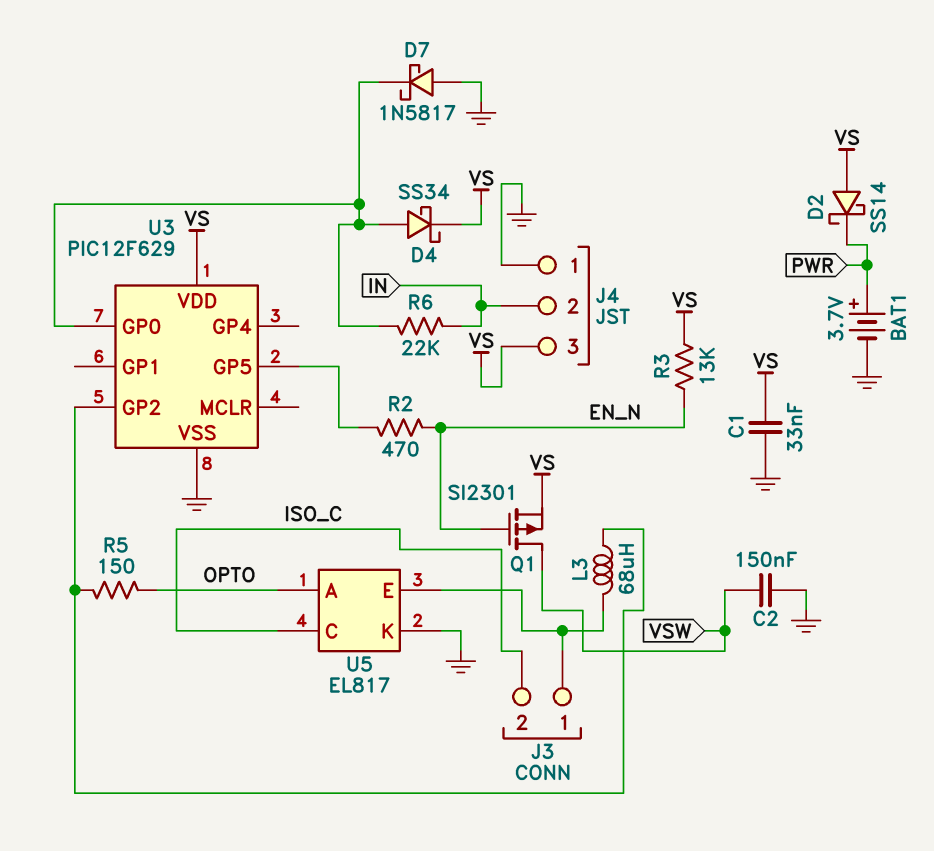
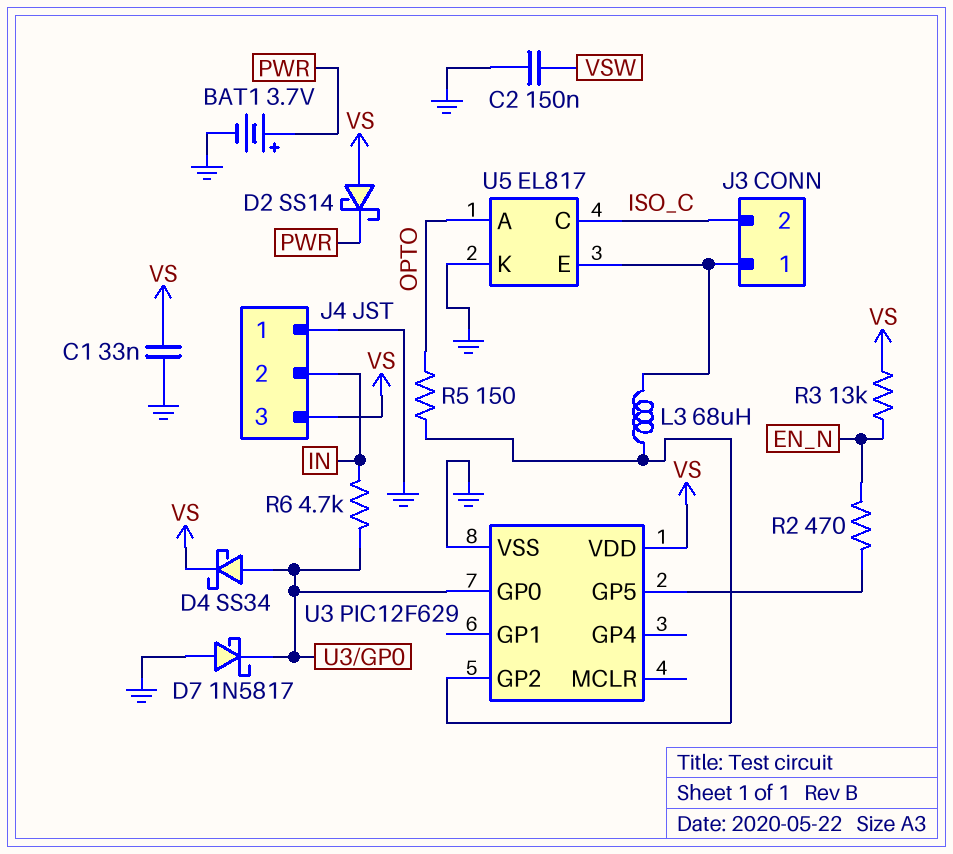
Q1: PMOS SI2301 (G EN_N, D VSW, S VS) -> none
R6: 22k (IN, U3/GP0) -> 4.7k (IN, U3/GP0)

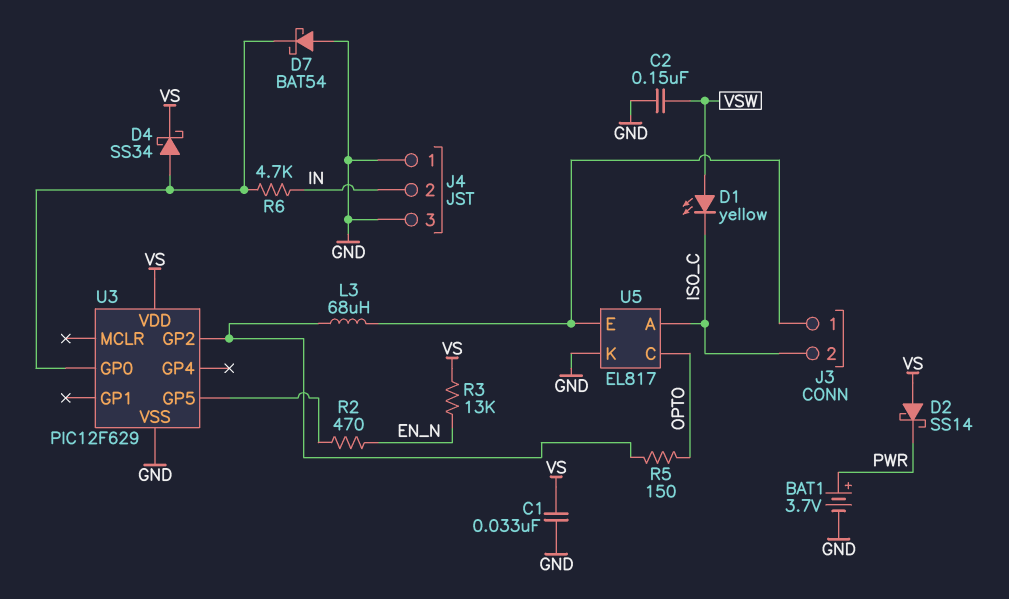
D1: none -> LED yellow (A VSW, K ISO_C)
D7: schottky 1N5817 (A GND, K U3/GP0) -> schottky BAT54 (A GND, K U3/GP0)
J4 pin 3: VS -> GND
U5 pin A: OPTO -> ISO_C
U5 pin C: ISO_C -> OPTO

